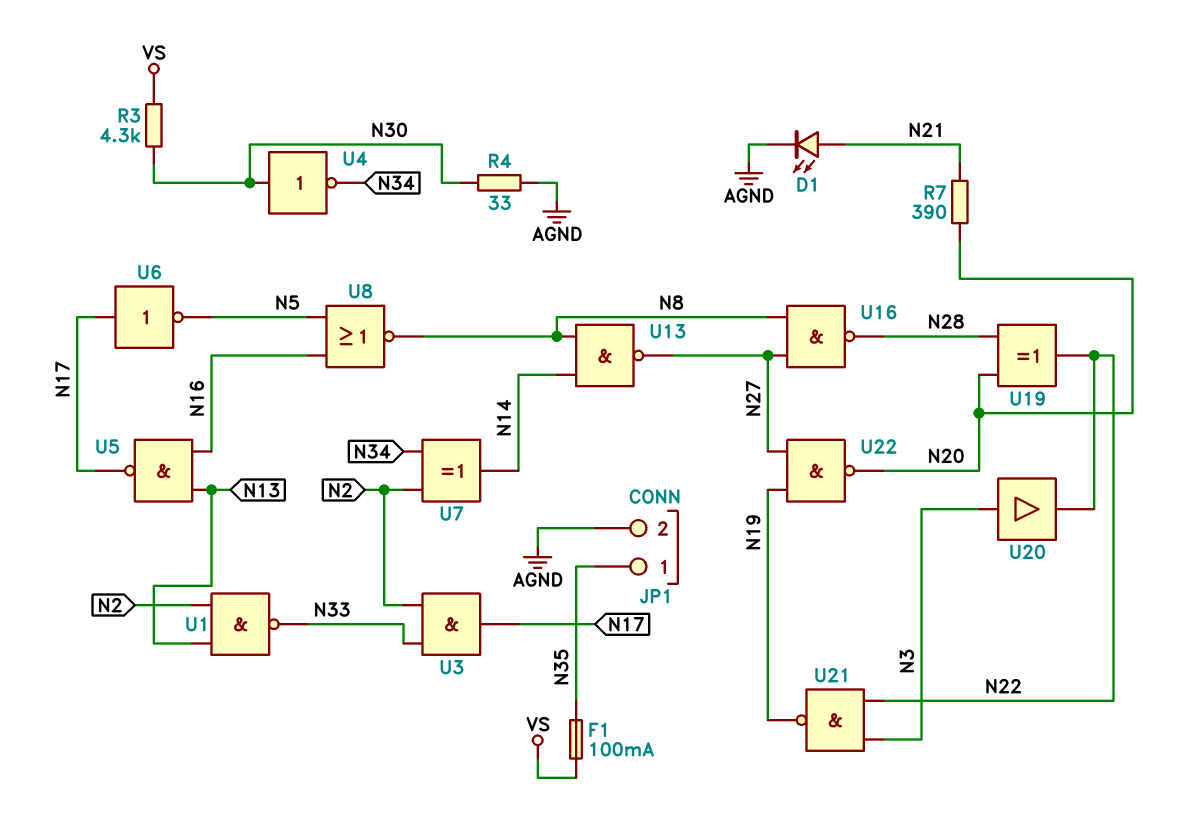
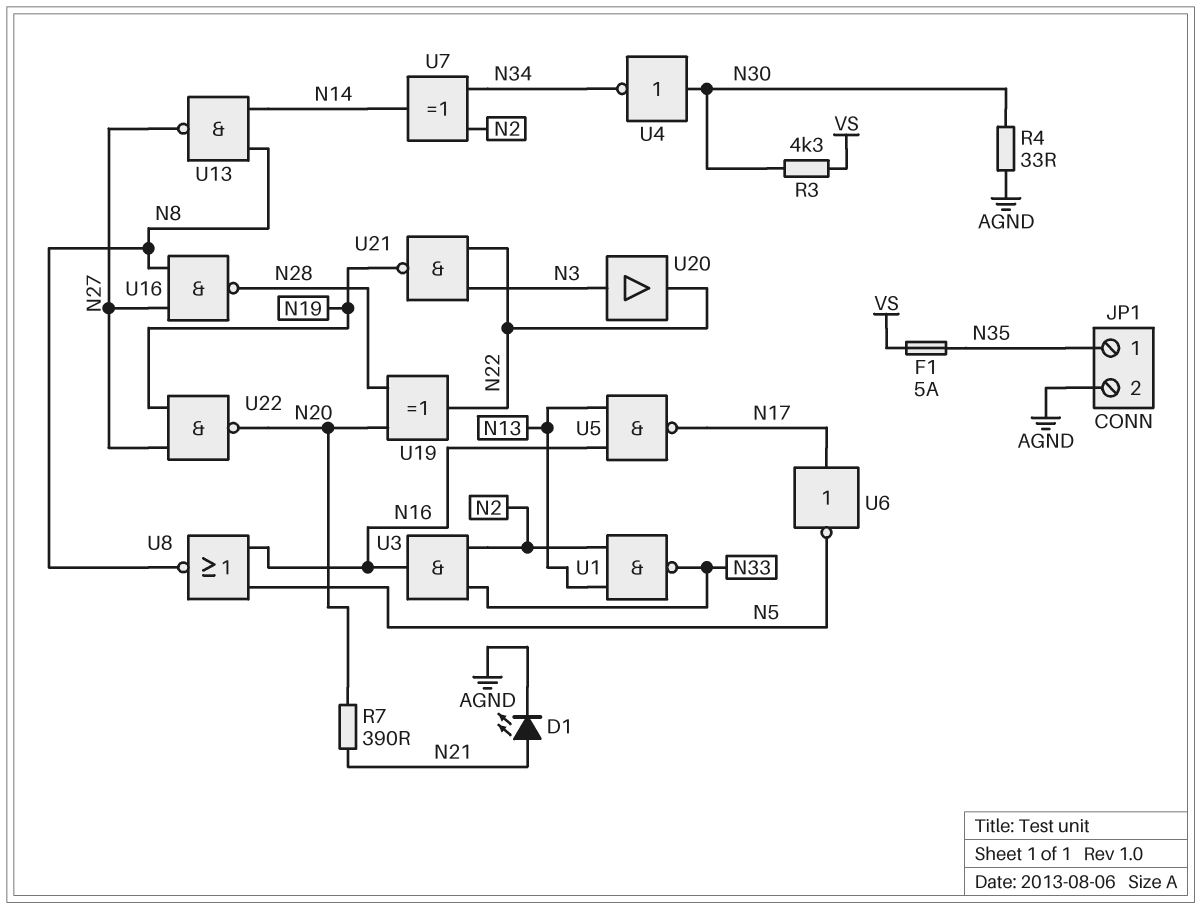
F1: 100mA (N35, VS) -> 5A (N35, VS)
U3: AND (in N2, in N33, out N17) -> AND (in N2, in N33, out N16)

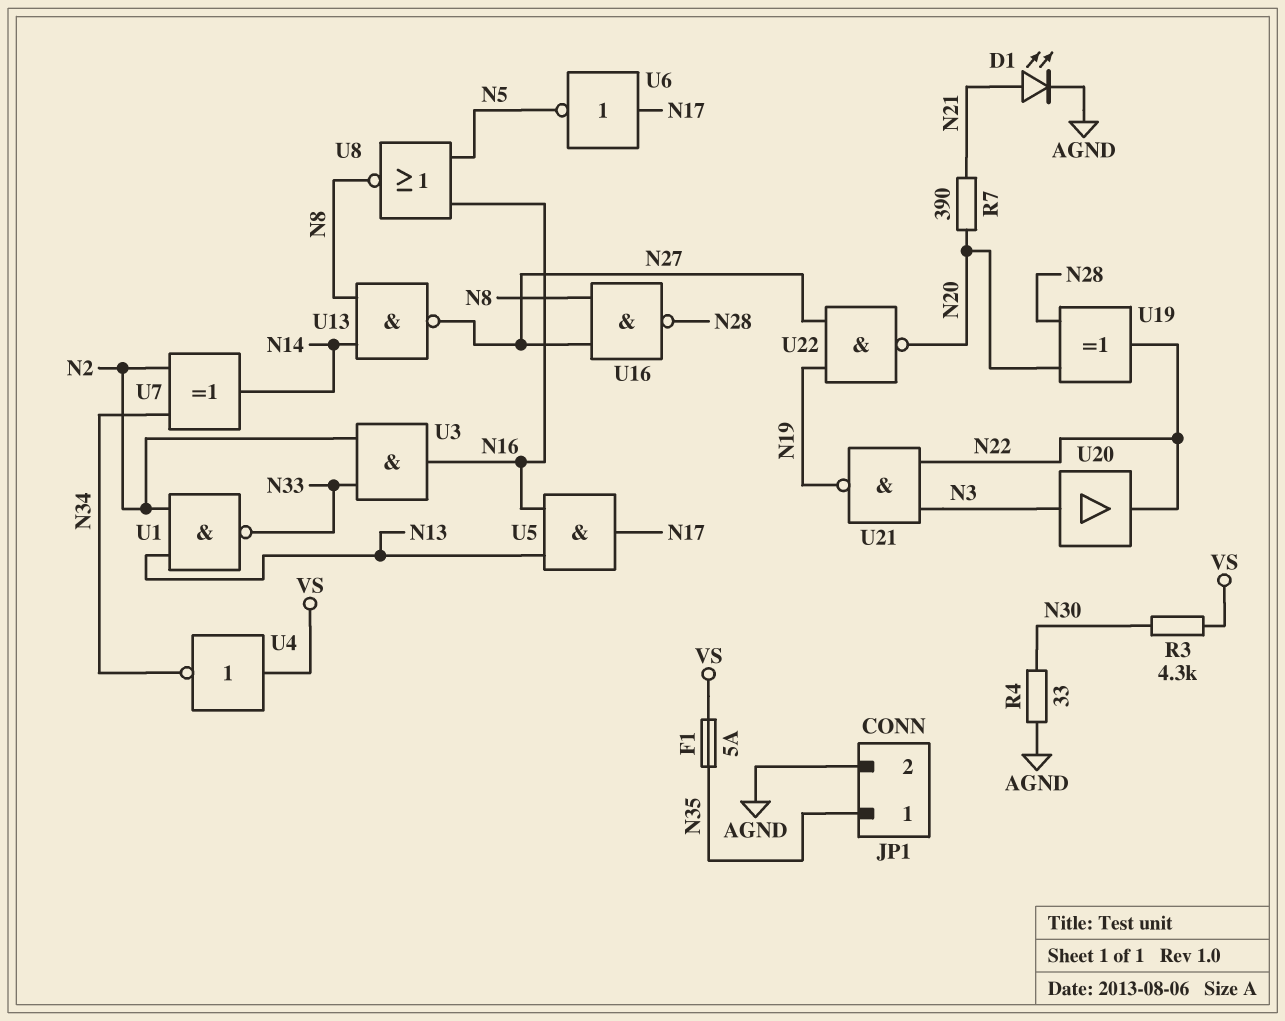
U4: NOT (in N30, out N34) -> NOT (in VS, out N34)
U5: NAND (in N13, in N16, out N17) -> AND (in N13, in N16, out N17)

